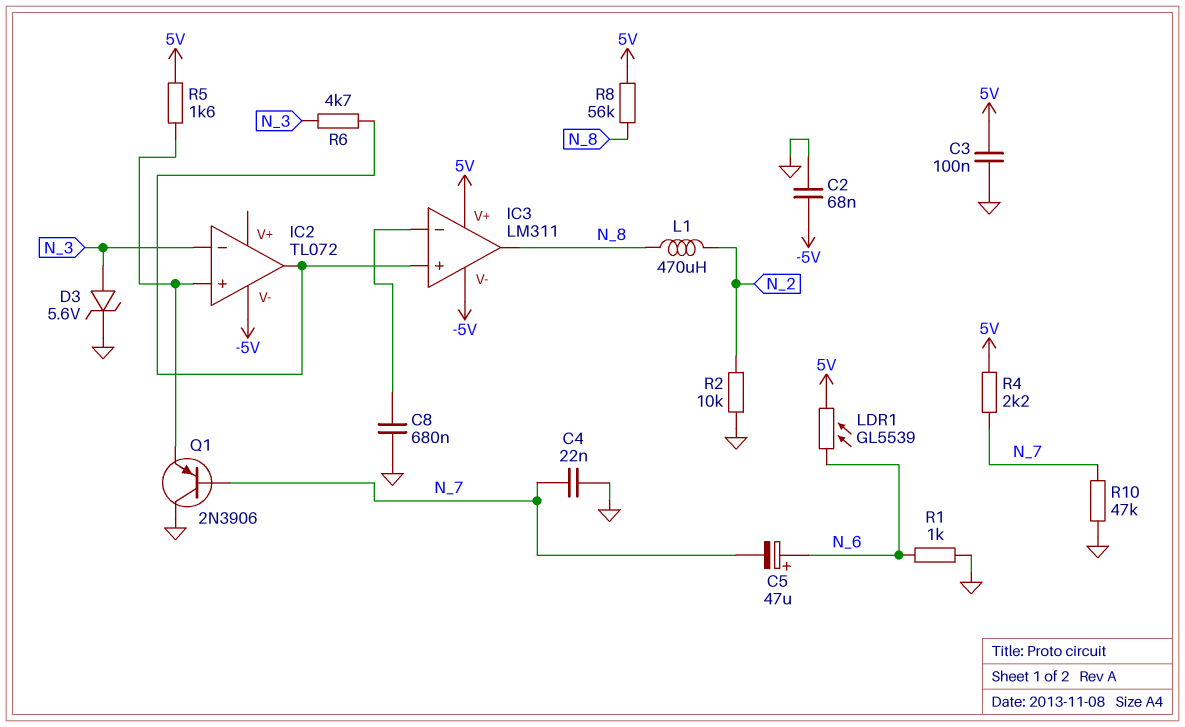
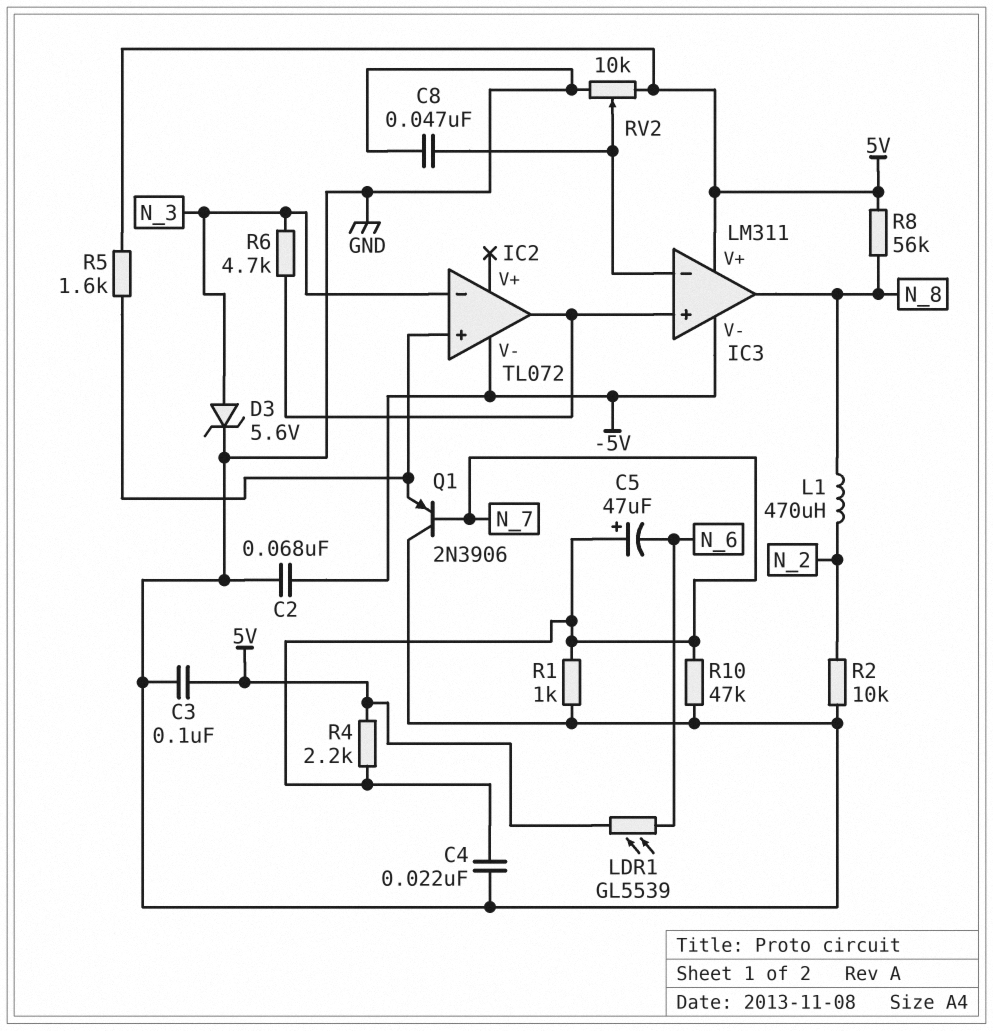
C5: 47uF (plus N_6, minus N_7) -> 47uF (plus N_7, minus N_6)
C8: 680nF (GND, IC3/in-) -> 47nF (GND, IC3/in-)
R1: 1k (GND, N_6) -> 1k (GND, N_7)
RV2: none -> 10k (5V, GND, wiper IC3/in-)

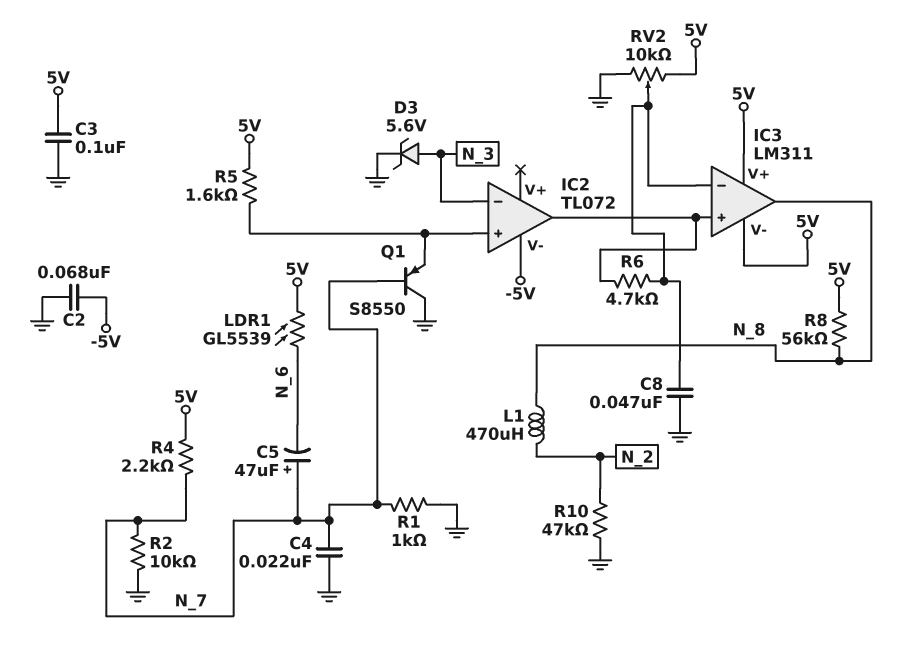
IC3 pin V-: -5V -> 5V
Q1: PNP 2N3906 (B N_7, C GND, E IC2/in+) -> PNP S8550 (B N_7, C GND, E IC2/in+)
R2: 10k (GND, N_2) -> 10k (GND, N_7)
R6: 4.7k (IC2/out, N_3) -> 4.7k (IC2/out, IC3/in-)
R10: 47k (GND, N_7) -> 47k (GND, N_2)

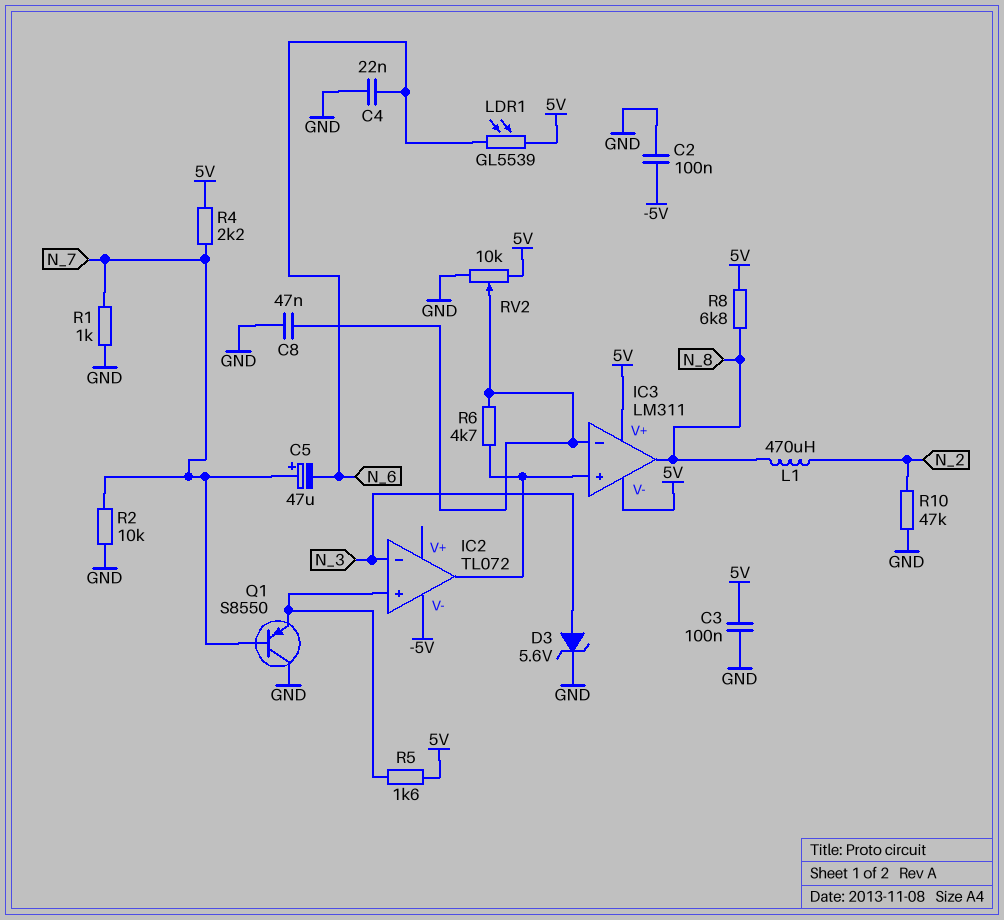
C2: 68nF (-5V, GND) -> 100nF (-5V, GND)
C4: 22nF (GND, N_7) -> 22nF (GND, N_6)
R8: 56k (5V, N_8) -> 6.8k (5V, N_8)

